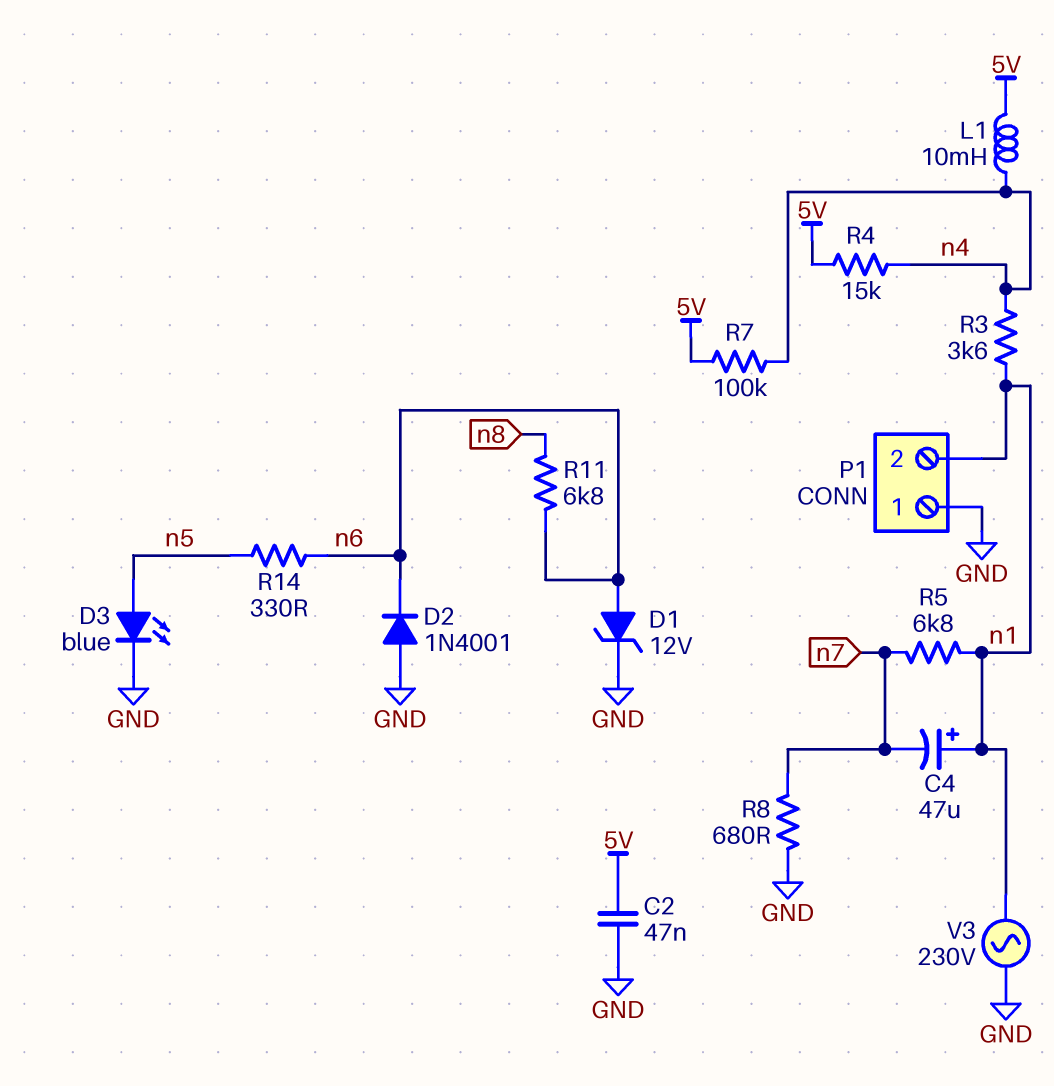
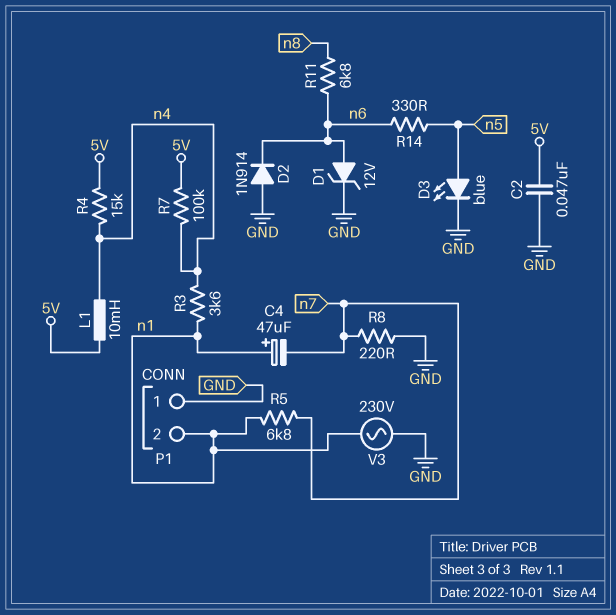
D2: diode 1N4001 (A GND, K n6) -> diode 1N914 (A GND, K n6)
R8: 680 (GND, n7) -> 220 (GND, n7)

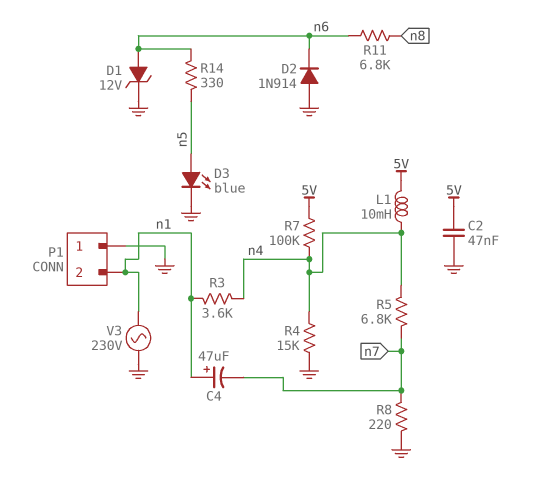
R4: 15k (5V, n4) -> 15k (GND, n4)
R5: 6.8k (n1, n7) -> 6.8k (n4, n7)

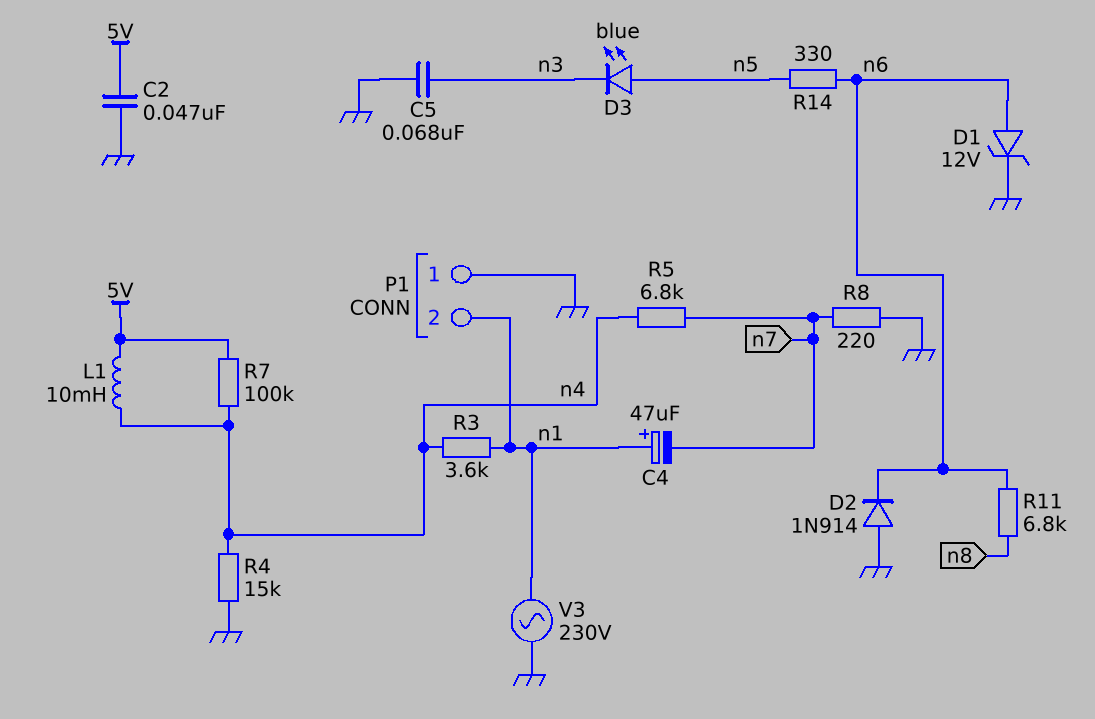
C5: none -> 68nF (GND, n3)
D3: LED blue (A n5, K GND) -> LED blue (A n5, K n3)

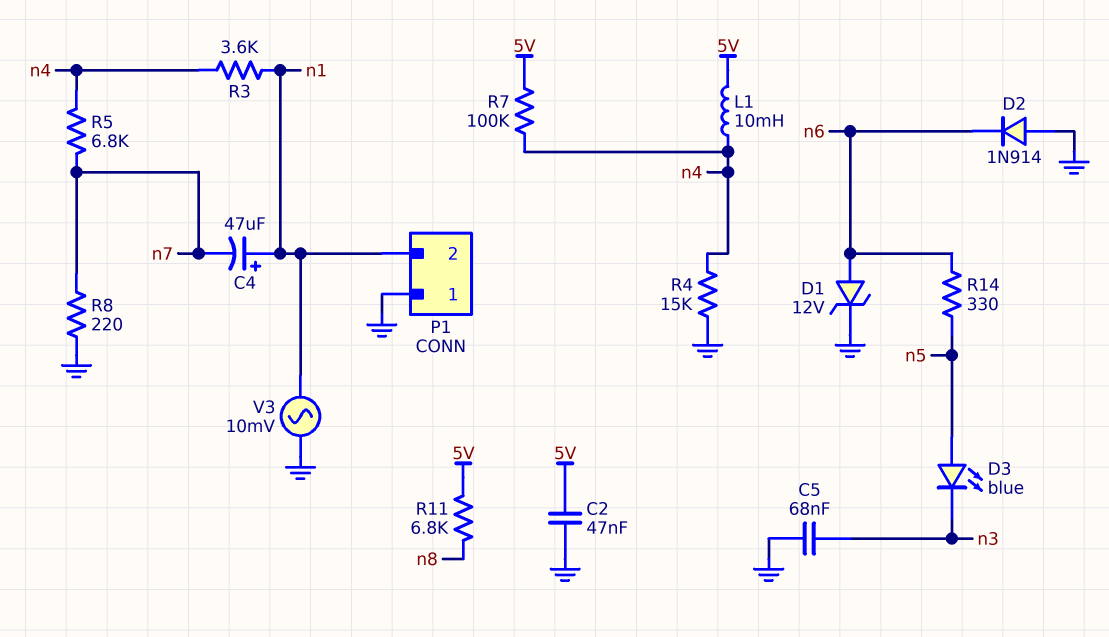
R11: 6.8k (n6, n8) -> 6.8k (5V, n8)
V3: AC 230V (GND, n1) -> AC 10mV (GND, n1)

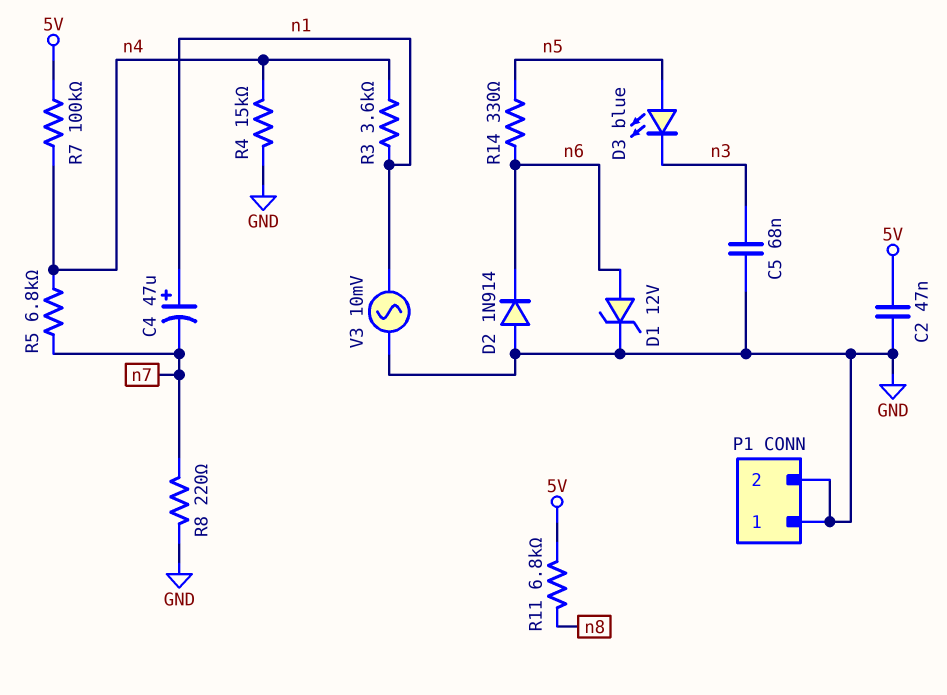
L1: 10mH (5V, n4) -> none
P1 pin 2: n1 -> GND

